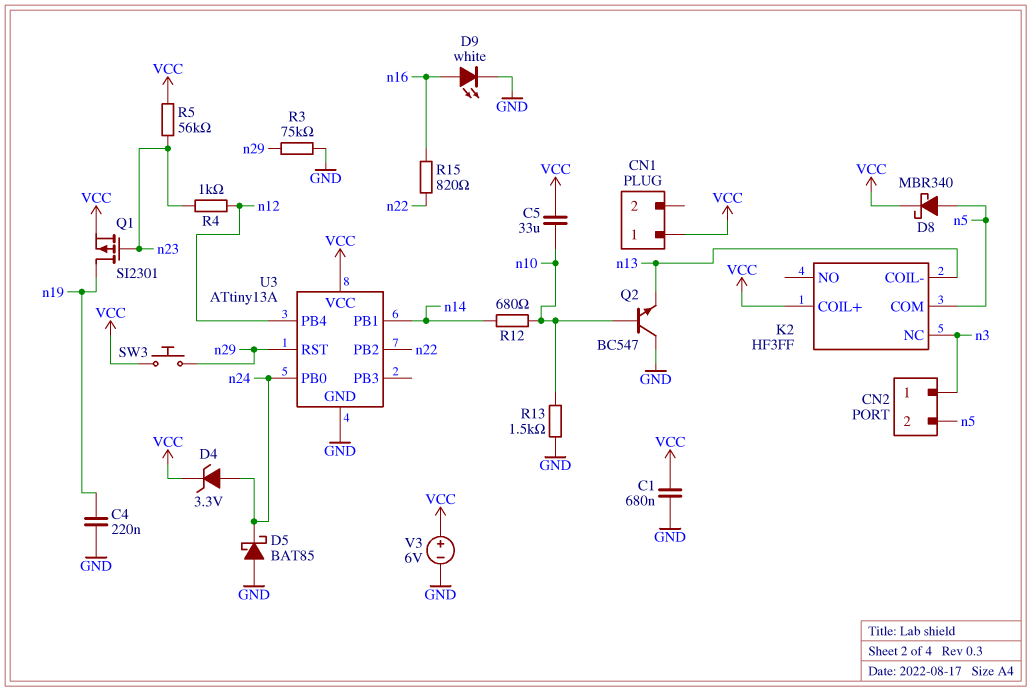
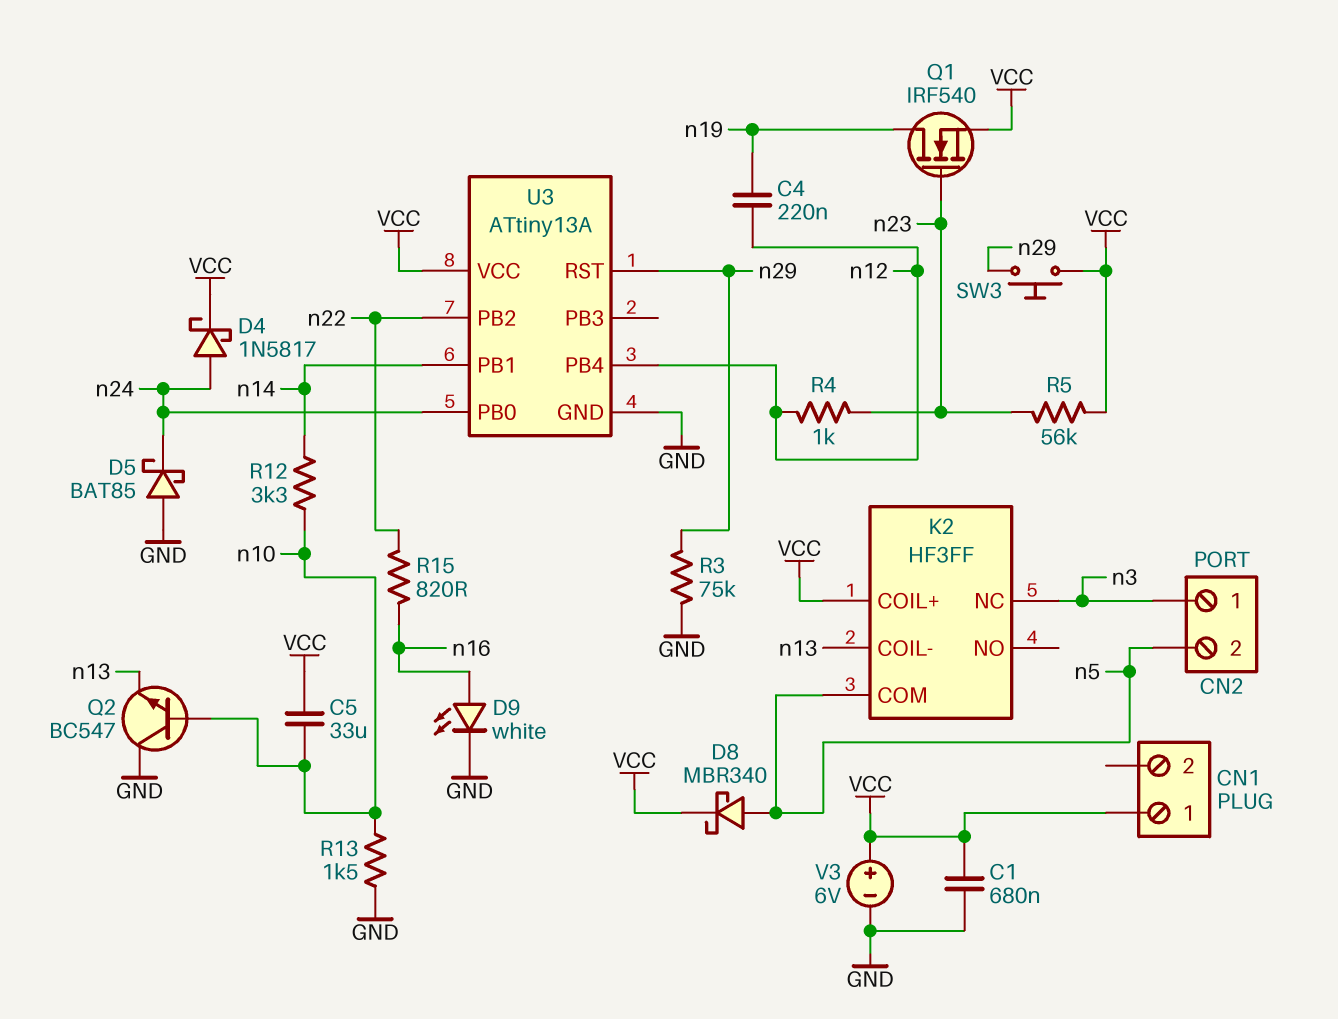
C4: 220nF (GND, n19) -> 220nF (n12, n19)
D4: zener 3.3V (A n24, K VCC) -> schottky 1N5817 (A n24, K VCC)
Q1: PMOS SI2301 (G n23, D n19, S VCC) -> NMOS IRF540 (G n23, D n19, S VCC)
R12: 680 (n10, n14) -> 3.3k (n10, n14)

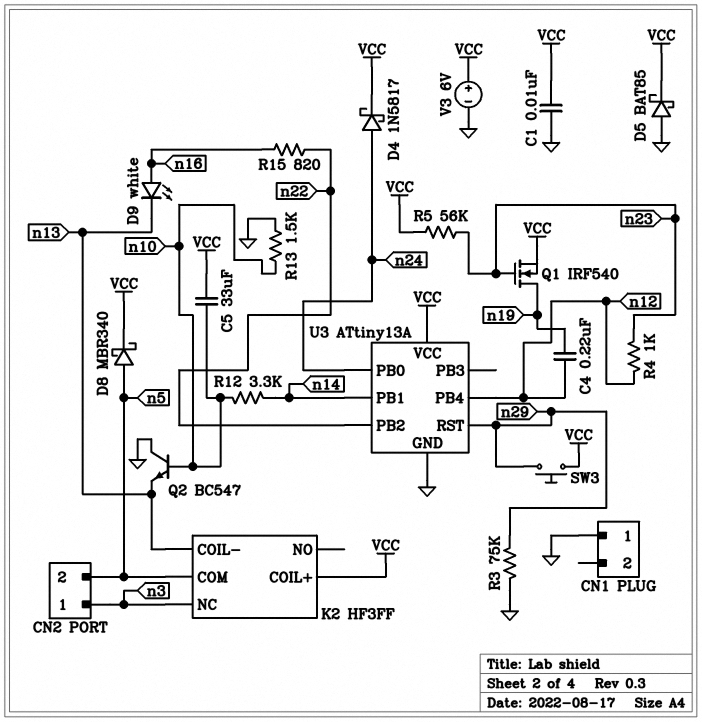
C1: 680nF (GND, VCC) -> 10nF (GND, VCC)
CN1 pin 1: VCC -> GND
D5: schottky BAT85 (A GND, K n24) -> schottky BAT85 (A GND, K VCC)
D9: LED white (A n16, K GND) -> LED white (A n16, K n13)

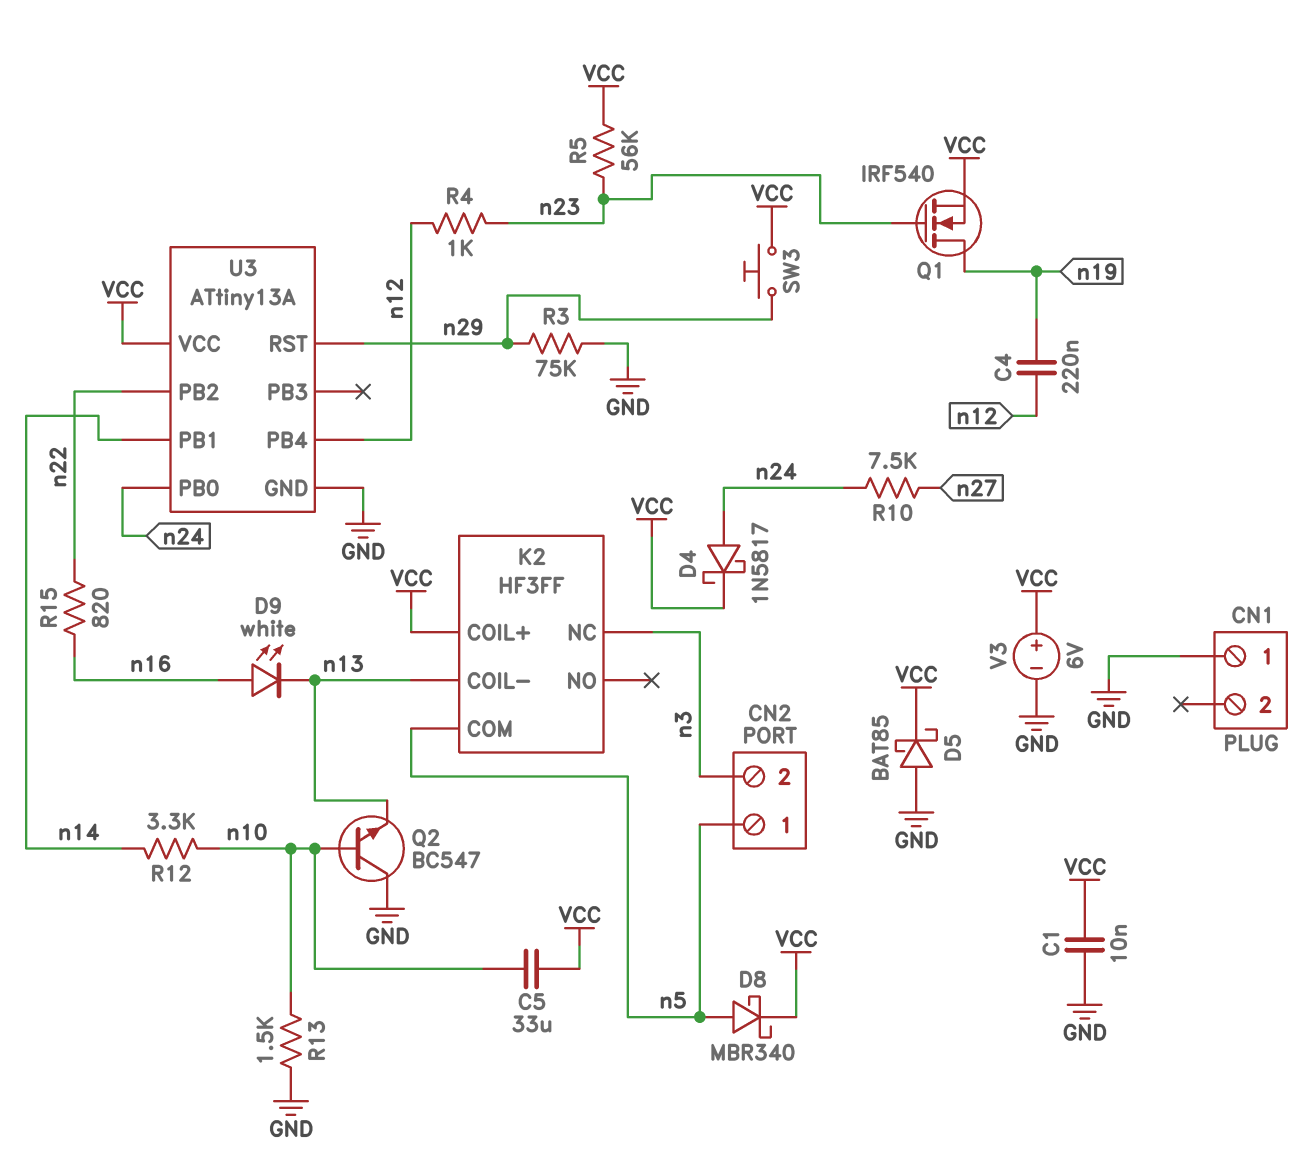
CN2 pin 1: n3 -> n5
CN2 pin 2: n5 -> n3
R10: none -> 7.5k (n24, n27)

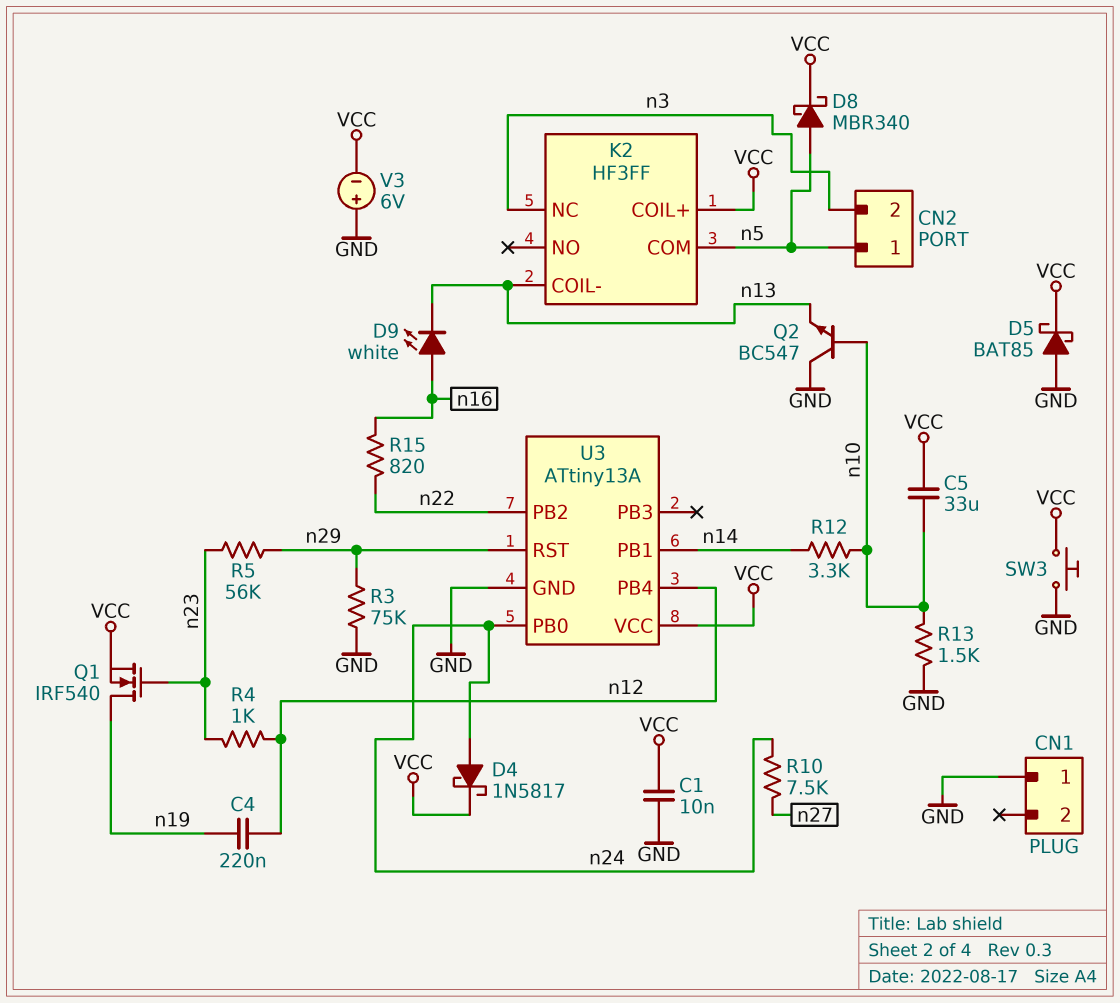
R5: 56k (VCC, n23) -> 56k (n23, n29)
SW3: button (VCC, n29) -> button (GND, VCC)
V3: 6V (plus VCC, minus GND) -> 6V (plus GND, minus VCC)

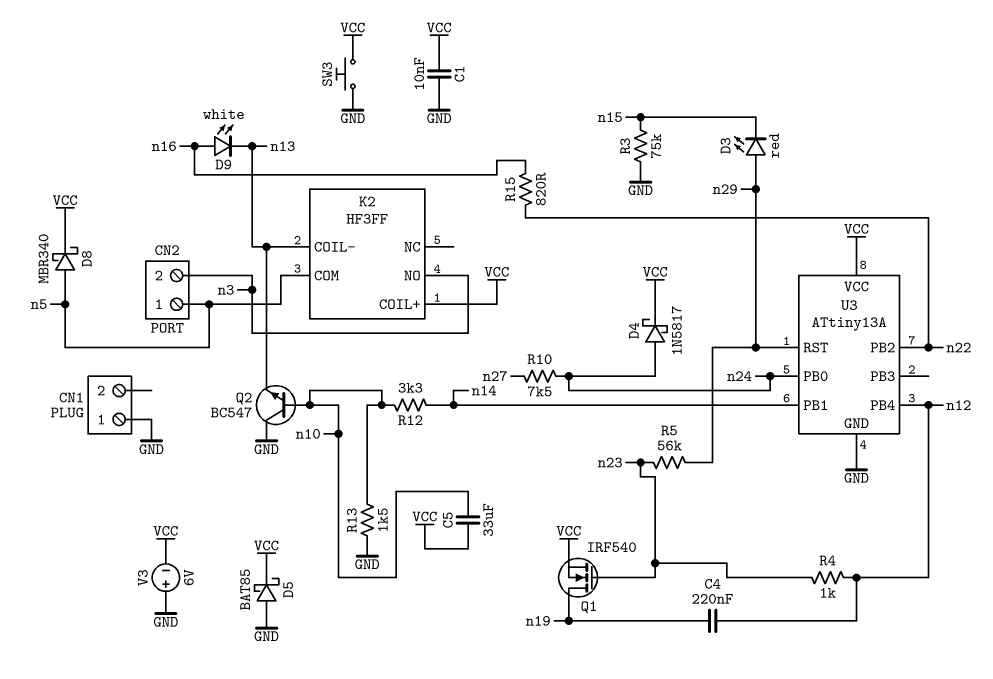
D3: none -> LED red (A n29, K n15)
K2 pin NC: n3 -> none
K2 pin NO: none -> n3
R3: 75k (GND, n29) -> 75k (GND, n15)

